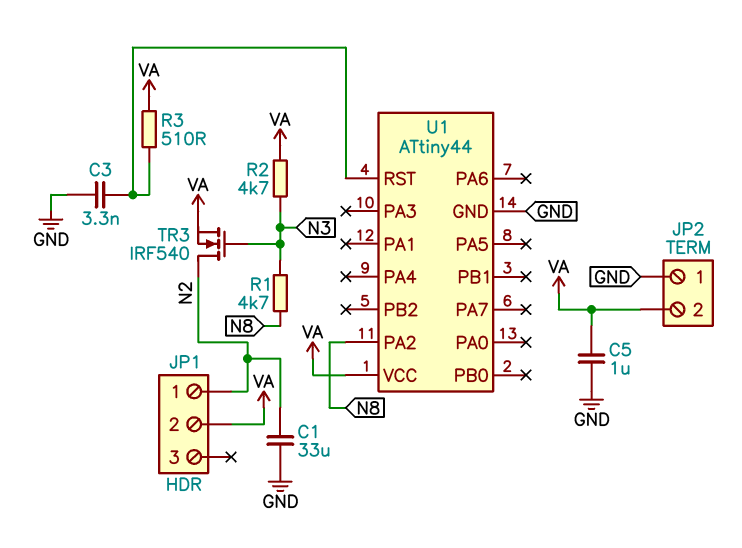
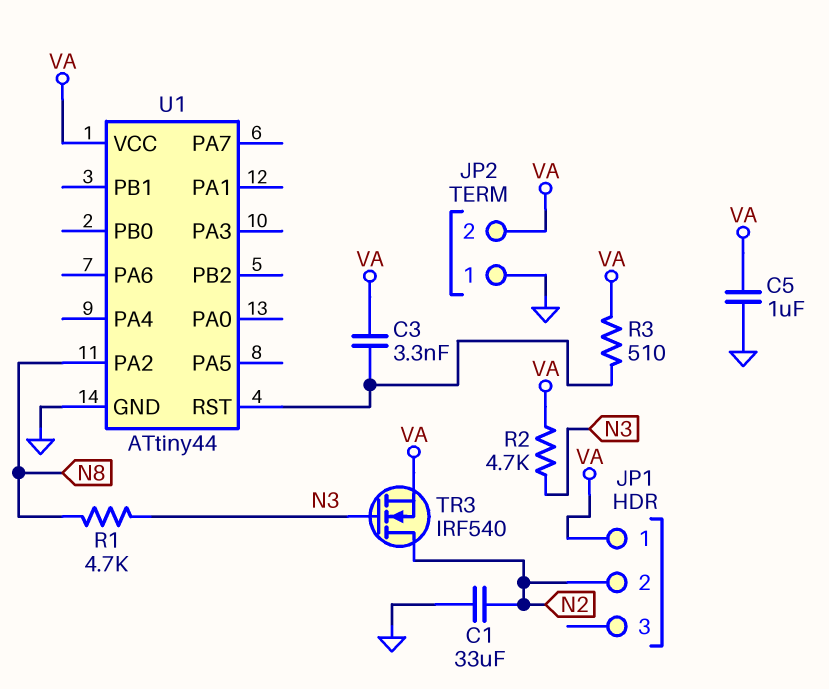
C3: 3.3nF (GND, U1/RST) -> 3.3nF (U1/RST, VA)
JP1 pin 1: N2 -> VA
JP1 pin 2: VA -> N2

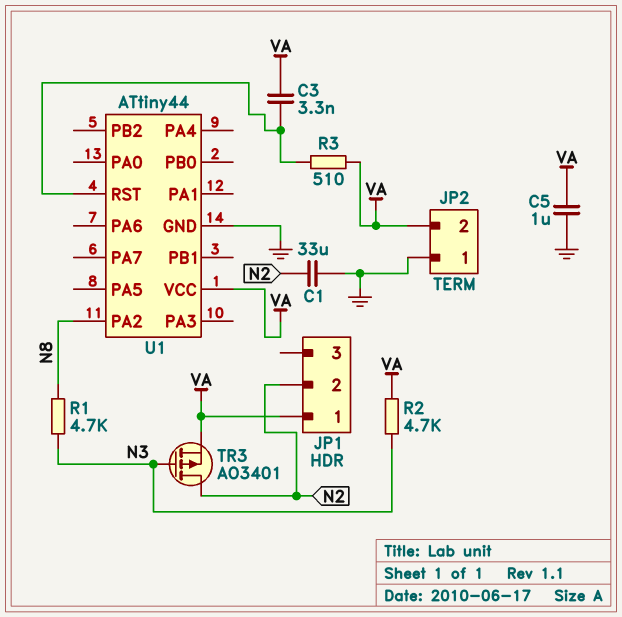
TR3: NMOS IRF540 (G N3, D N2, S VA) -> PMOS AO3401 (G N3, D N2, S VA)

